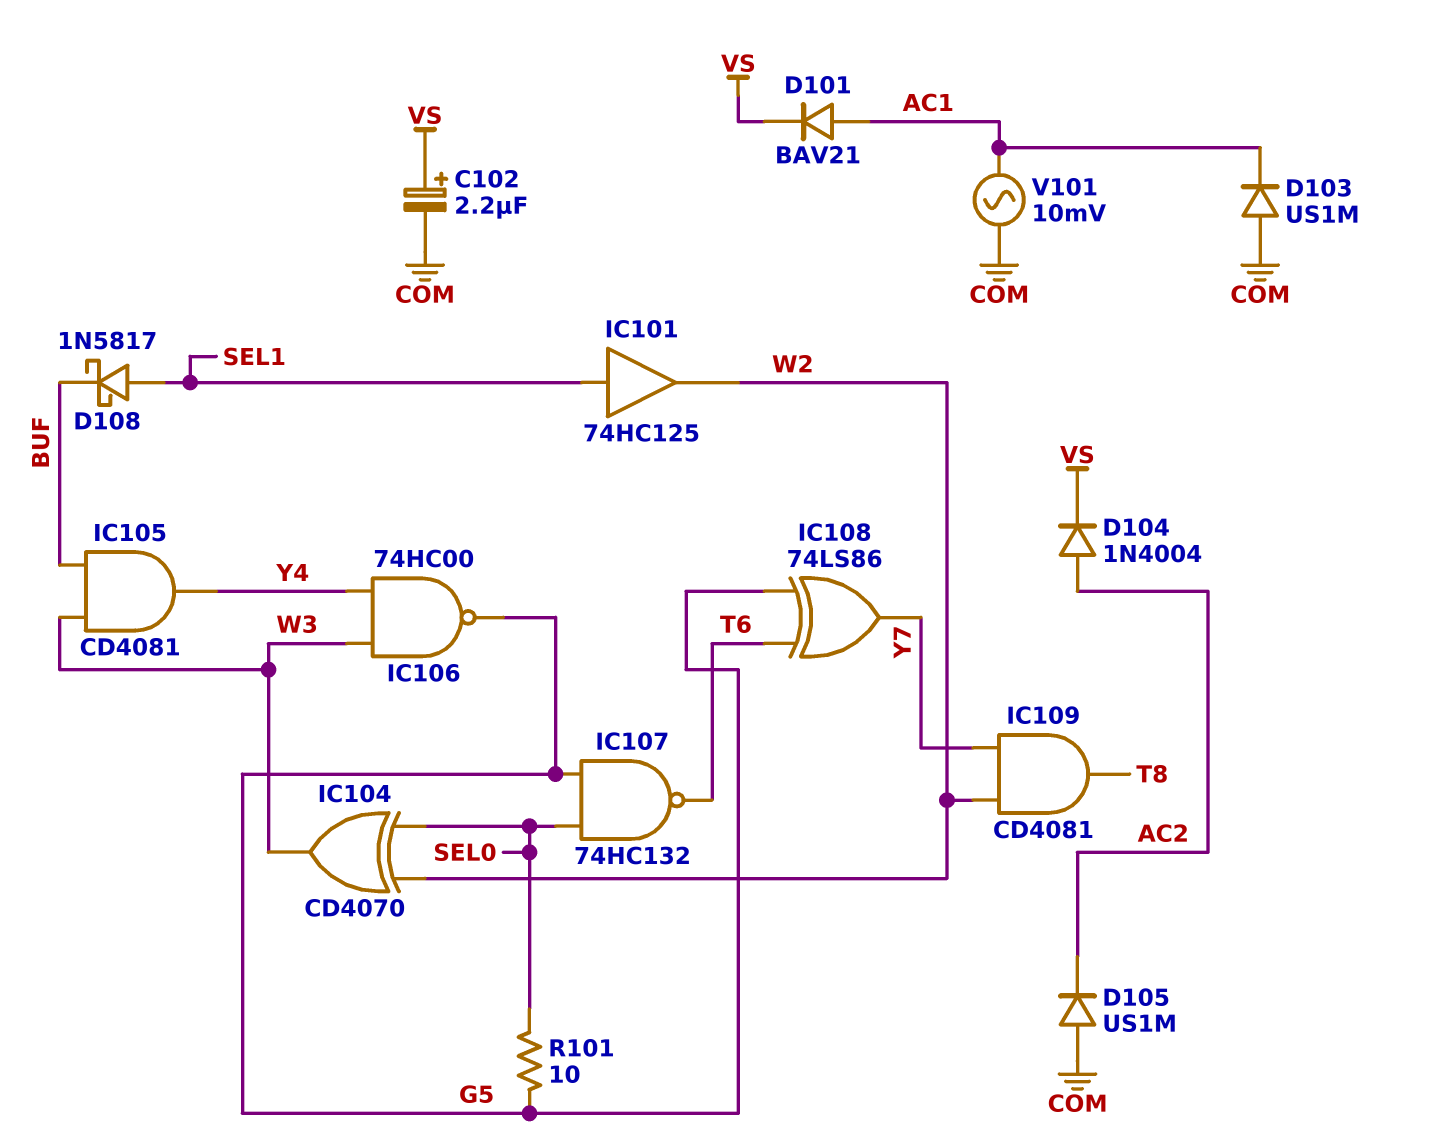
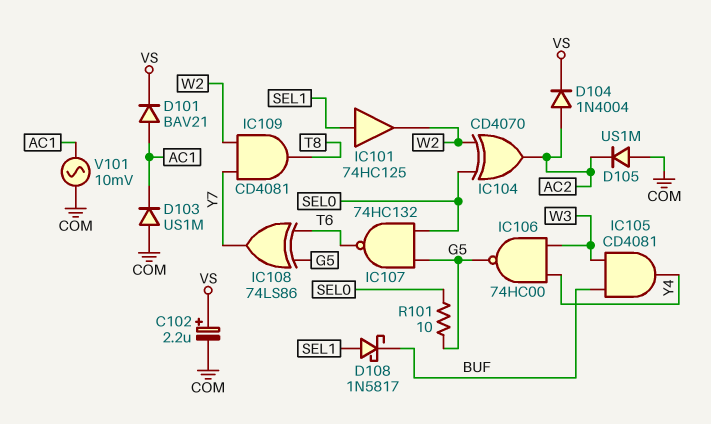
IC104: XOR CD4070 (in SEL0, in W2, out W3) -> XOR CD4070 (in SEL0, in W2, out AC2)

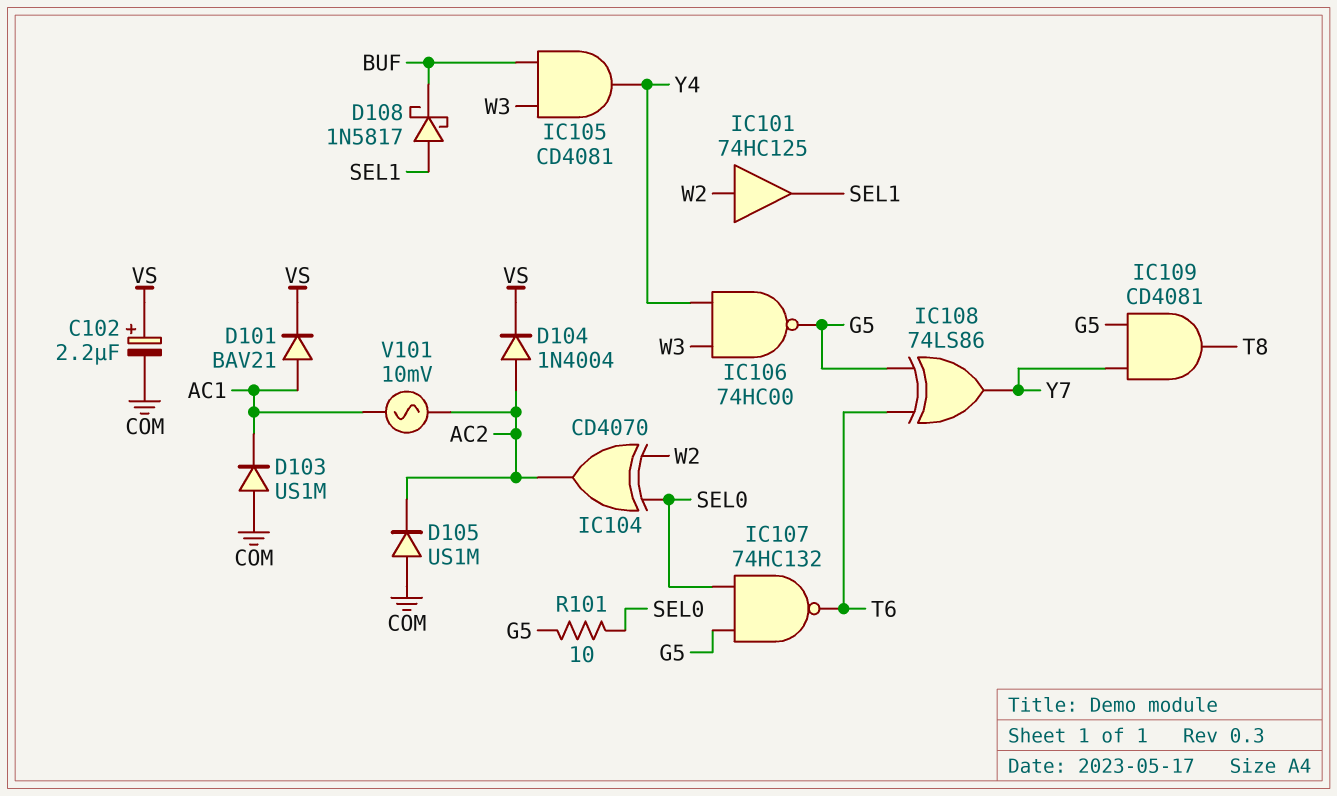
IC101: buffer 74HC125 (in SEL1, out W2) -> buffer 74HC125 (in W2, out SEL1)
IC109: AND CD4081 (in W2, in Y7, out T8) -> AND CD4081 (in G5, in Y7, out T8)
V101: AC 10mV (AC1, COM) -> AC 10mV (AC1, AC2)

